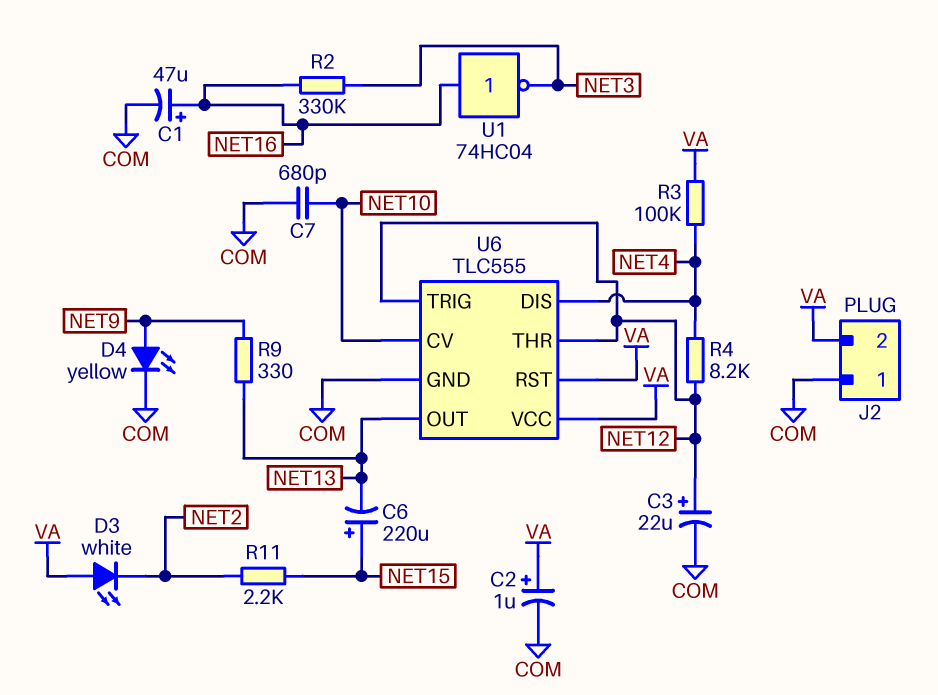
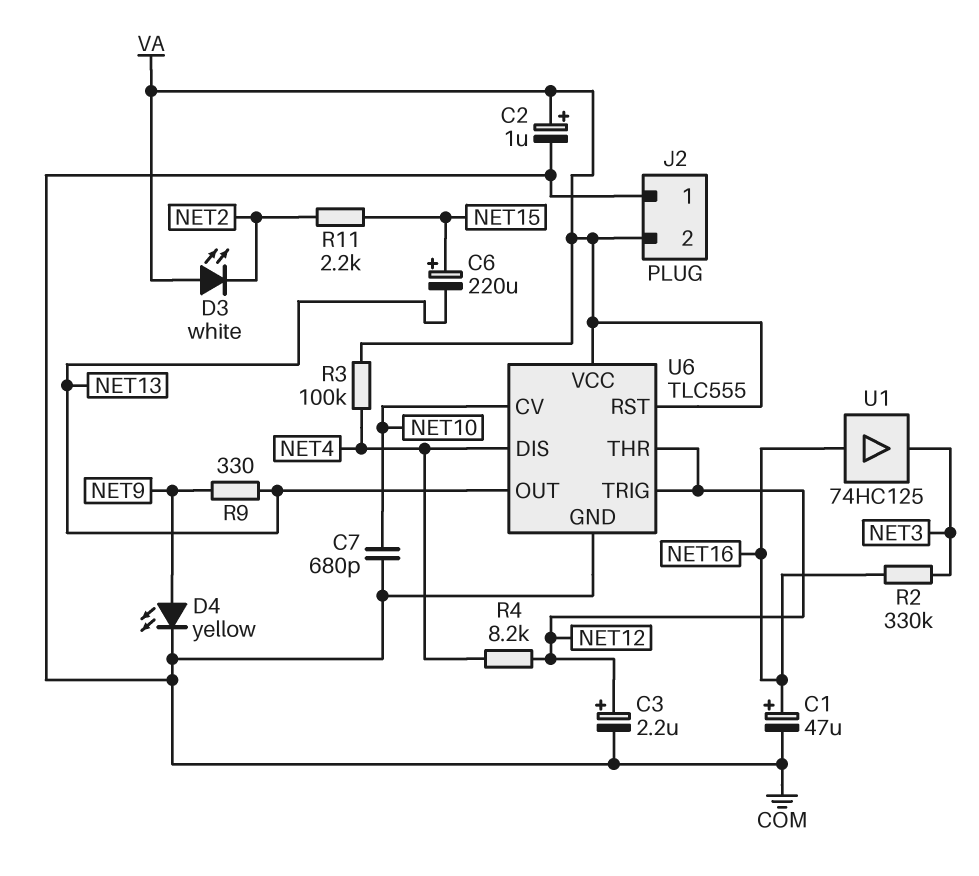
C3: 22uF (plus NET12, minus COM) -> 2.2uF (plus NET12, minus COM)
U1: NOT 74HC04 (in NET16, out NET3) -> buffer 74HC125 (in NET16, out NET3)

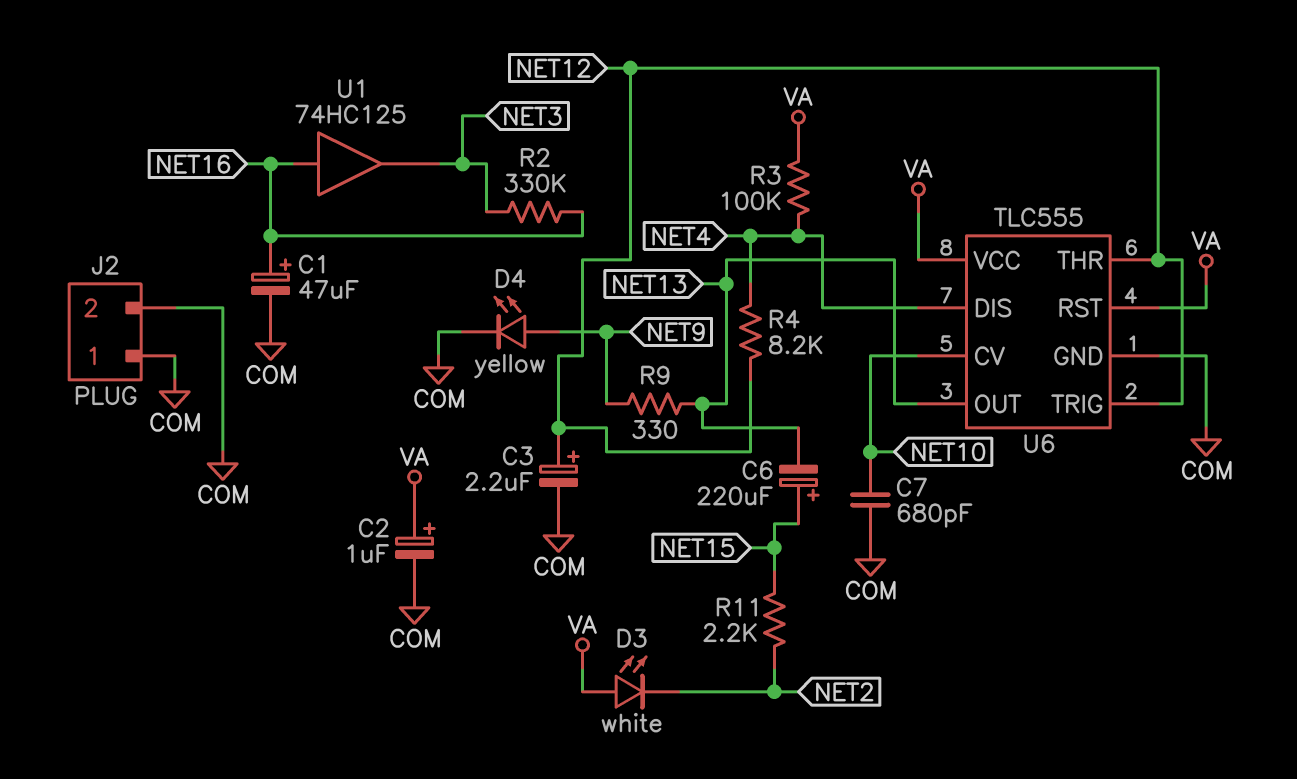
J2 pin 2: VA -> COM

